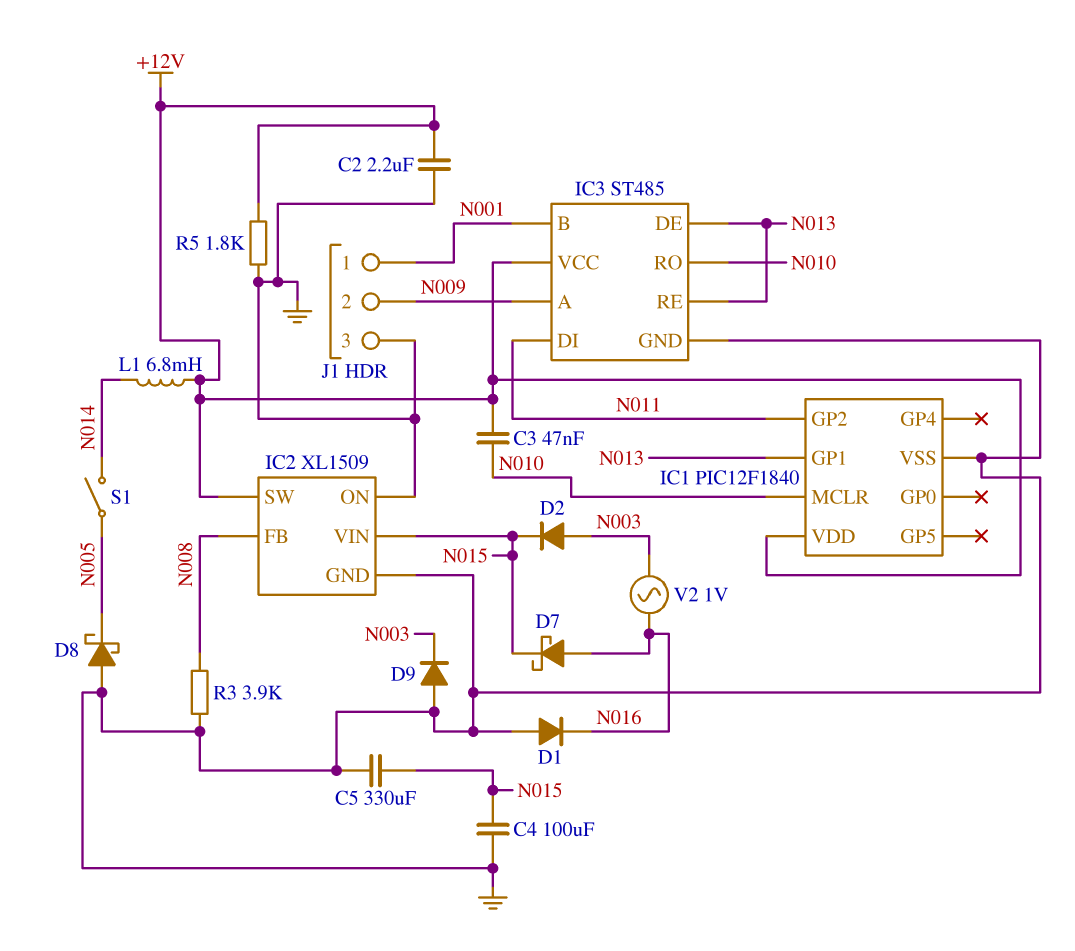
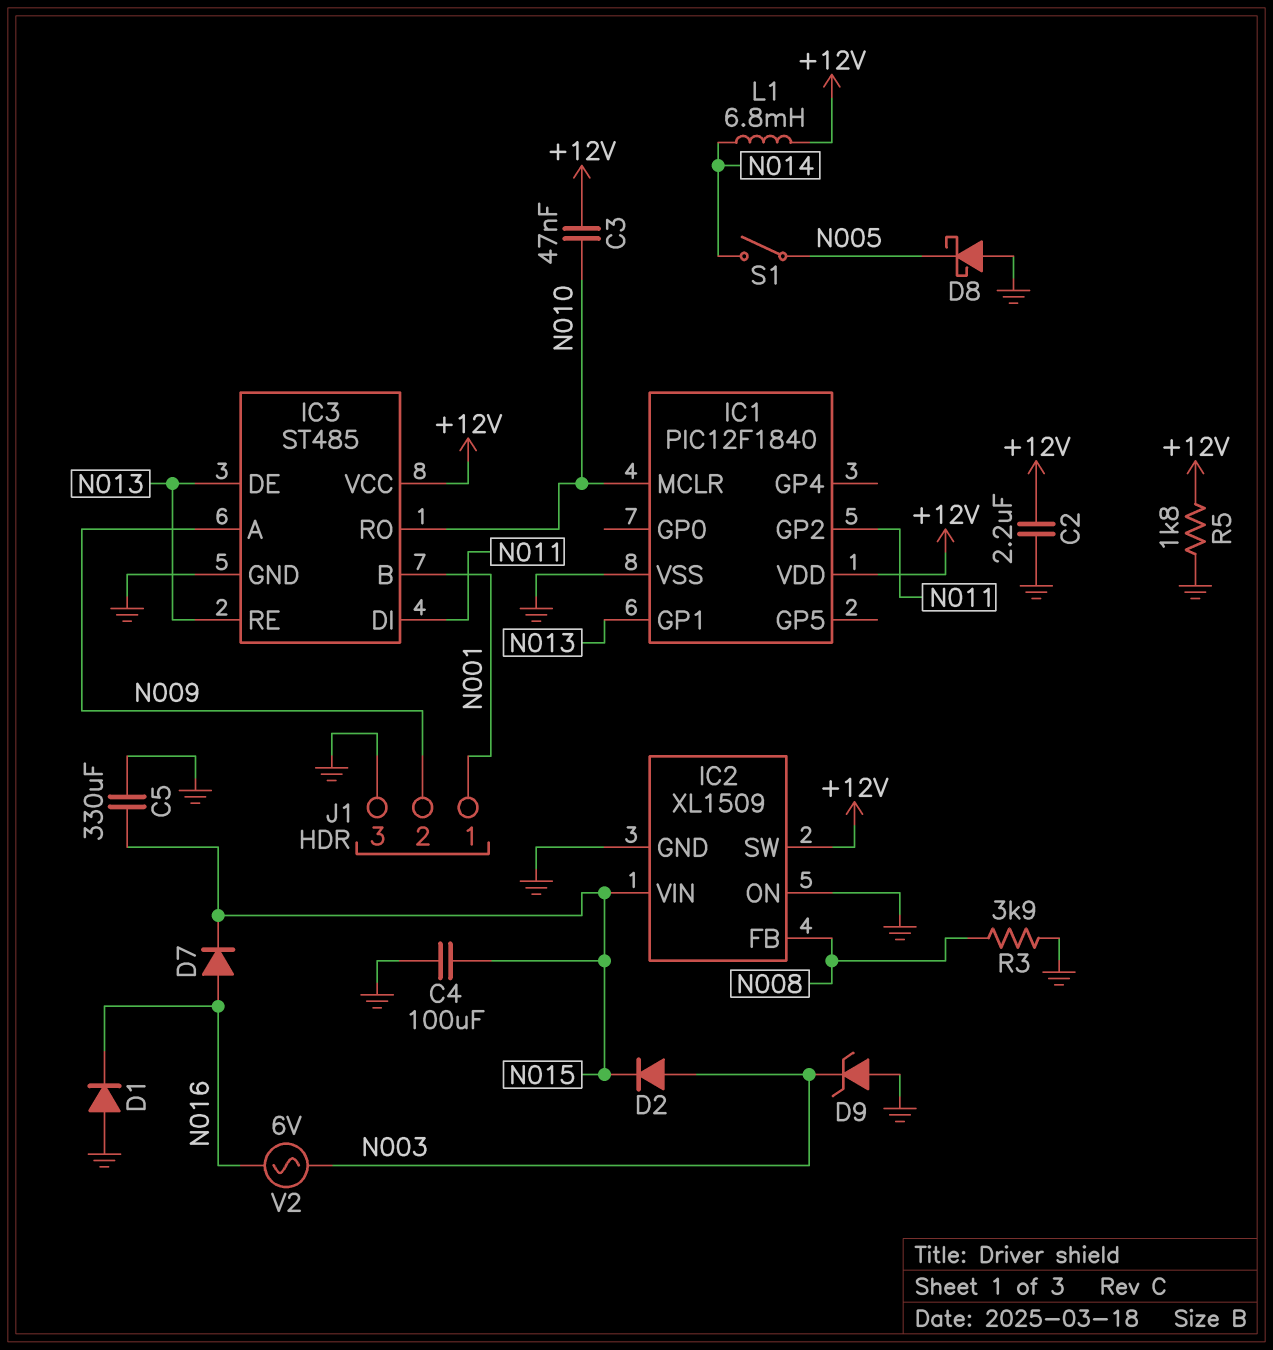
D7: schottky (A N016, K N015) -> diode (A N016, K N015)
D9: diode (A GND, K N003) -> zener (A GND, K N003)
V2: AC 1V (N003, N016) -> AC 6V (N003, N016)

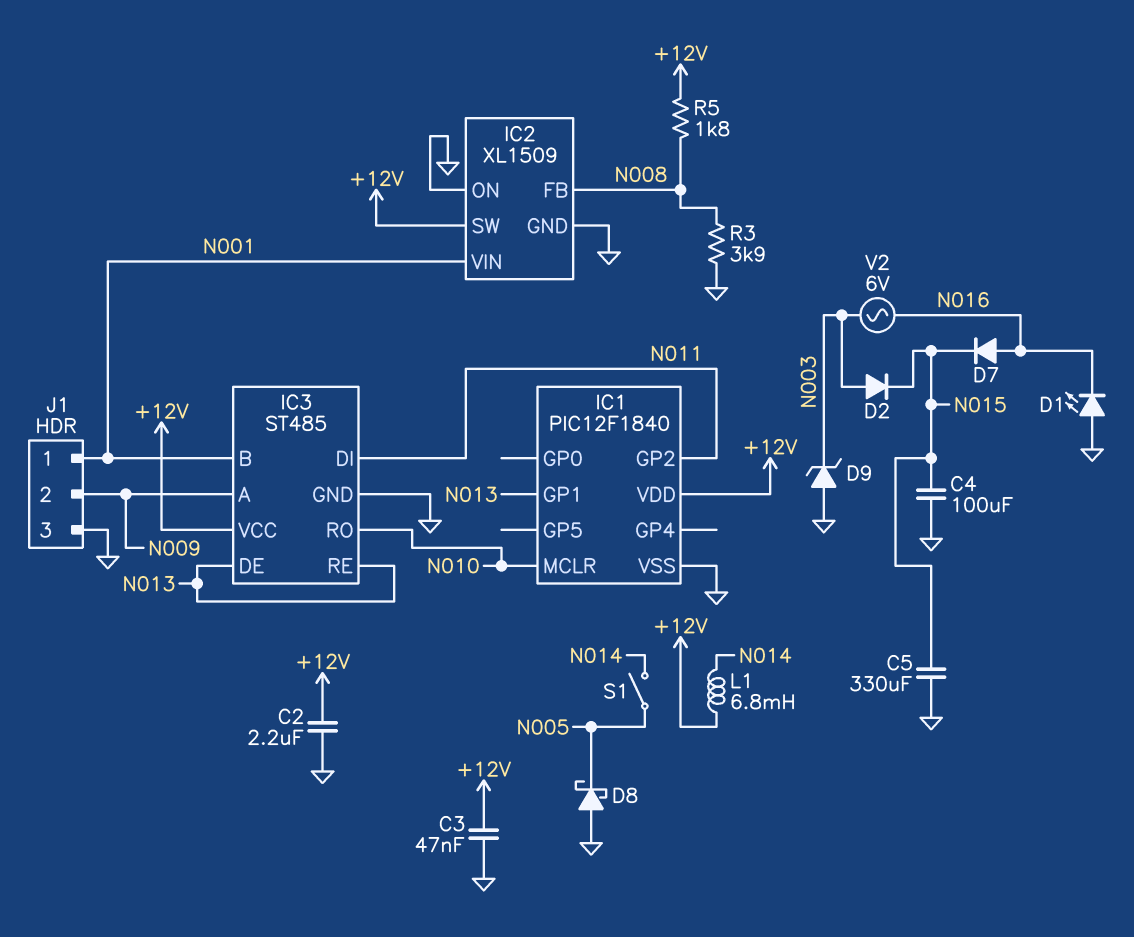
C3: 47nF (+12V, N010) -> 47nF (+12V, GND)
D1: diode (A GND, K N016) -> LED (A GND, K N016)
IC2 pin VIN: N015 -> N001
R5: 1.8k (+12V, GND) -> 1.8k (+12V, N008)

